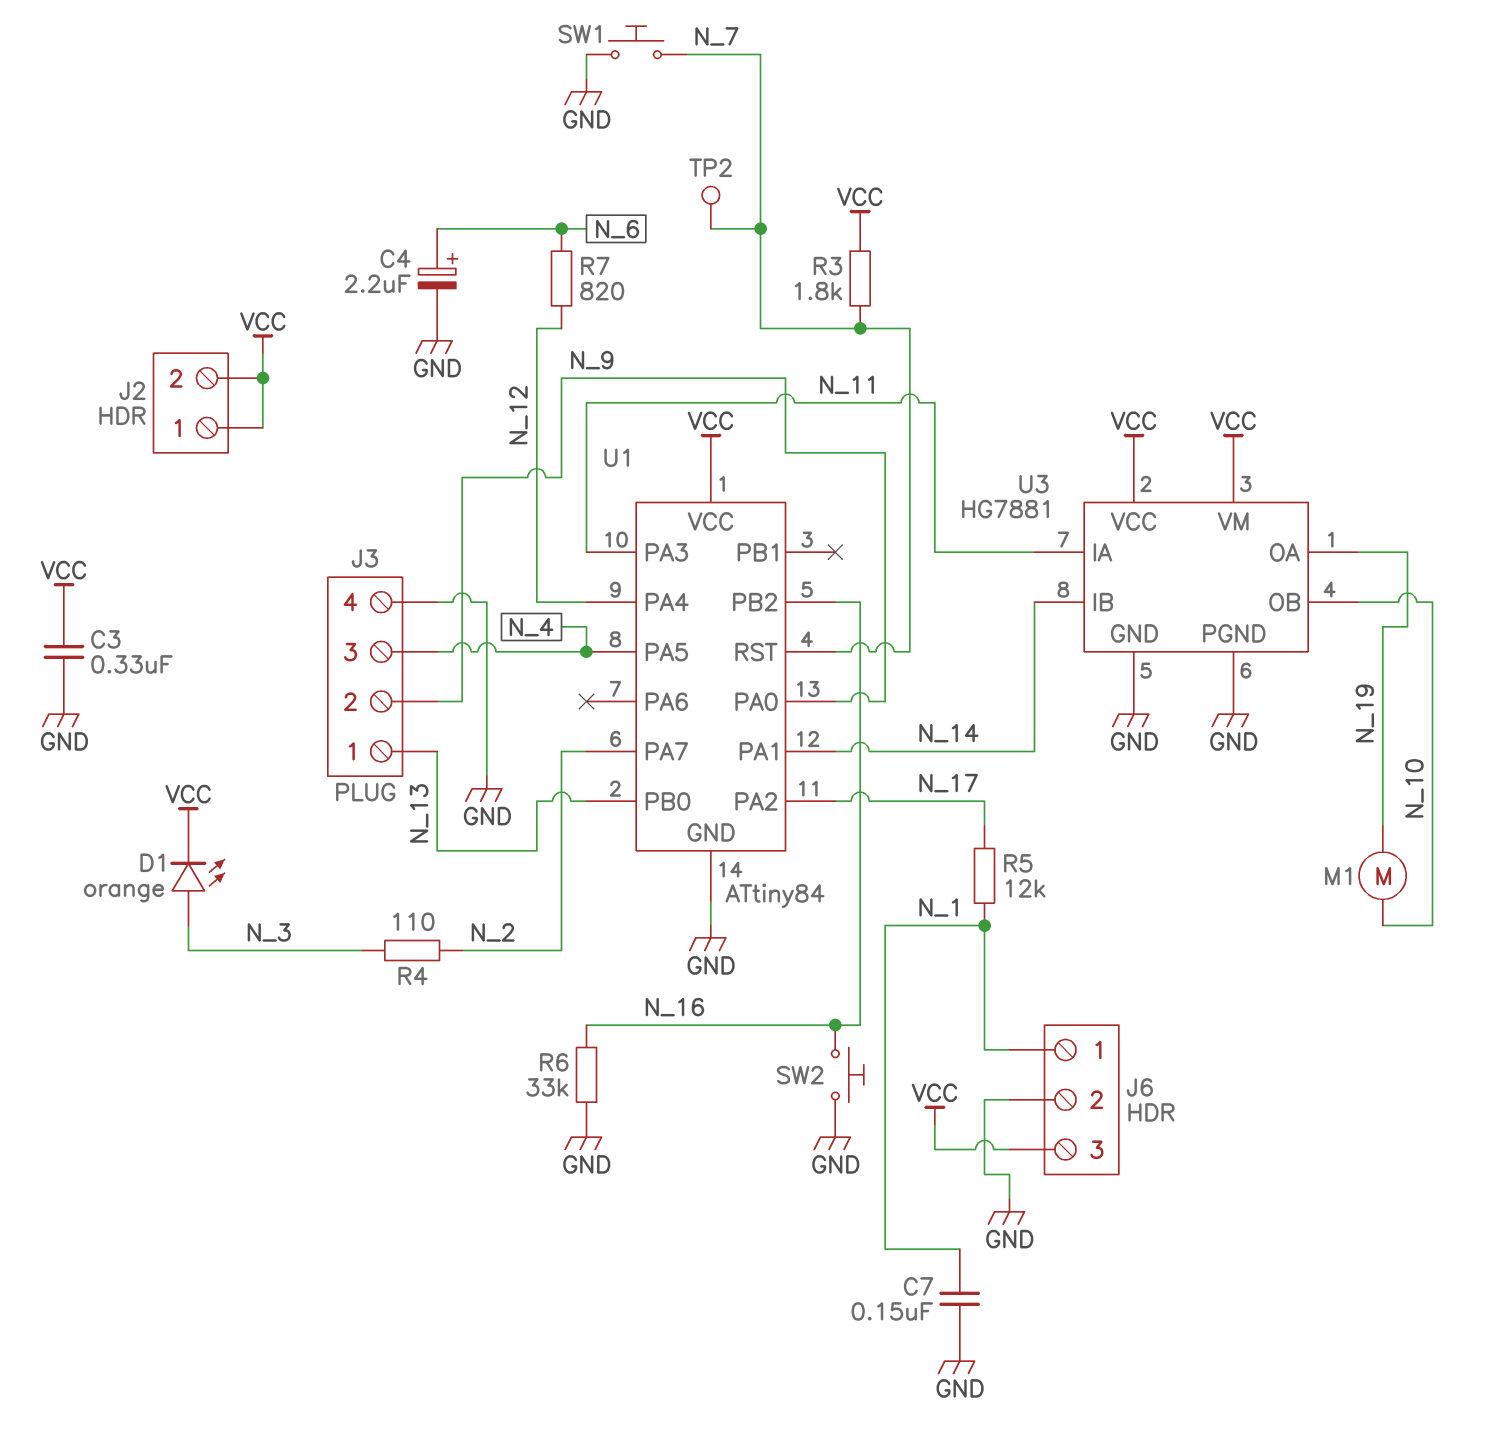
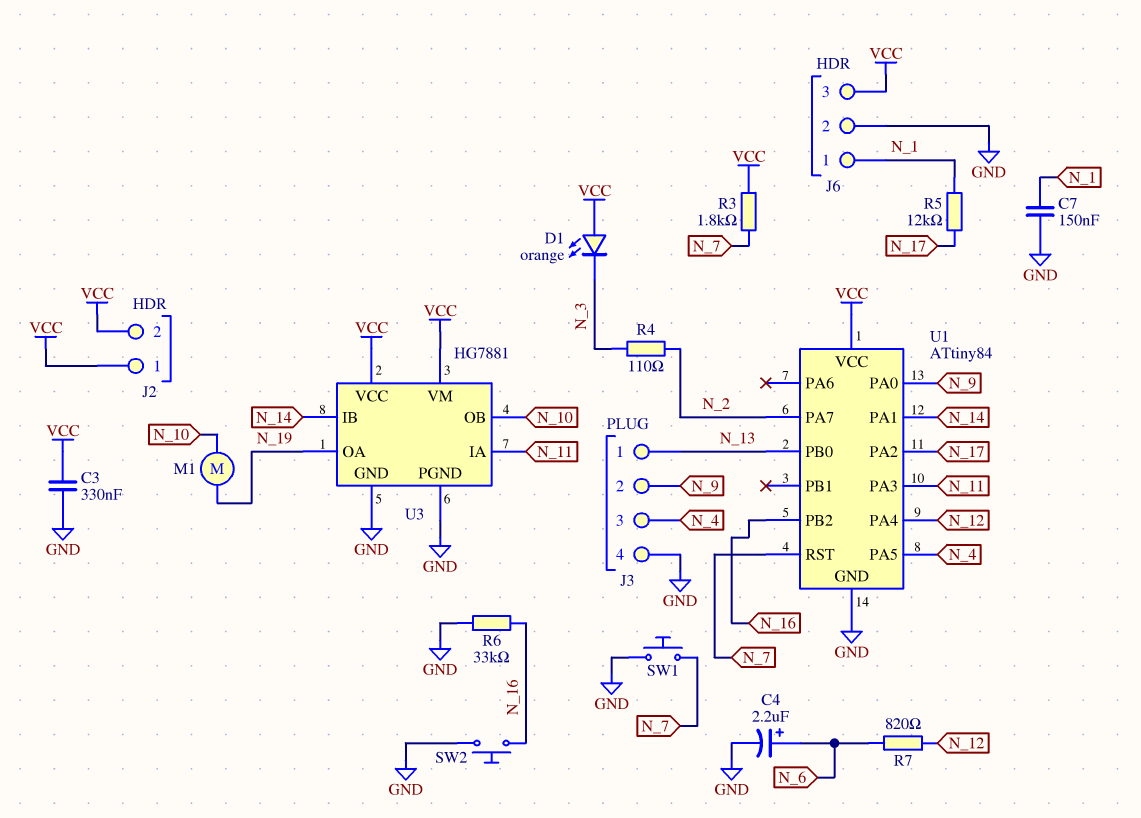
D1: LED orange (A N_3, K VCC) -> LED orange (A VCC, K N_3)
TP2: test point (N_7) -> none

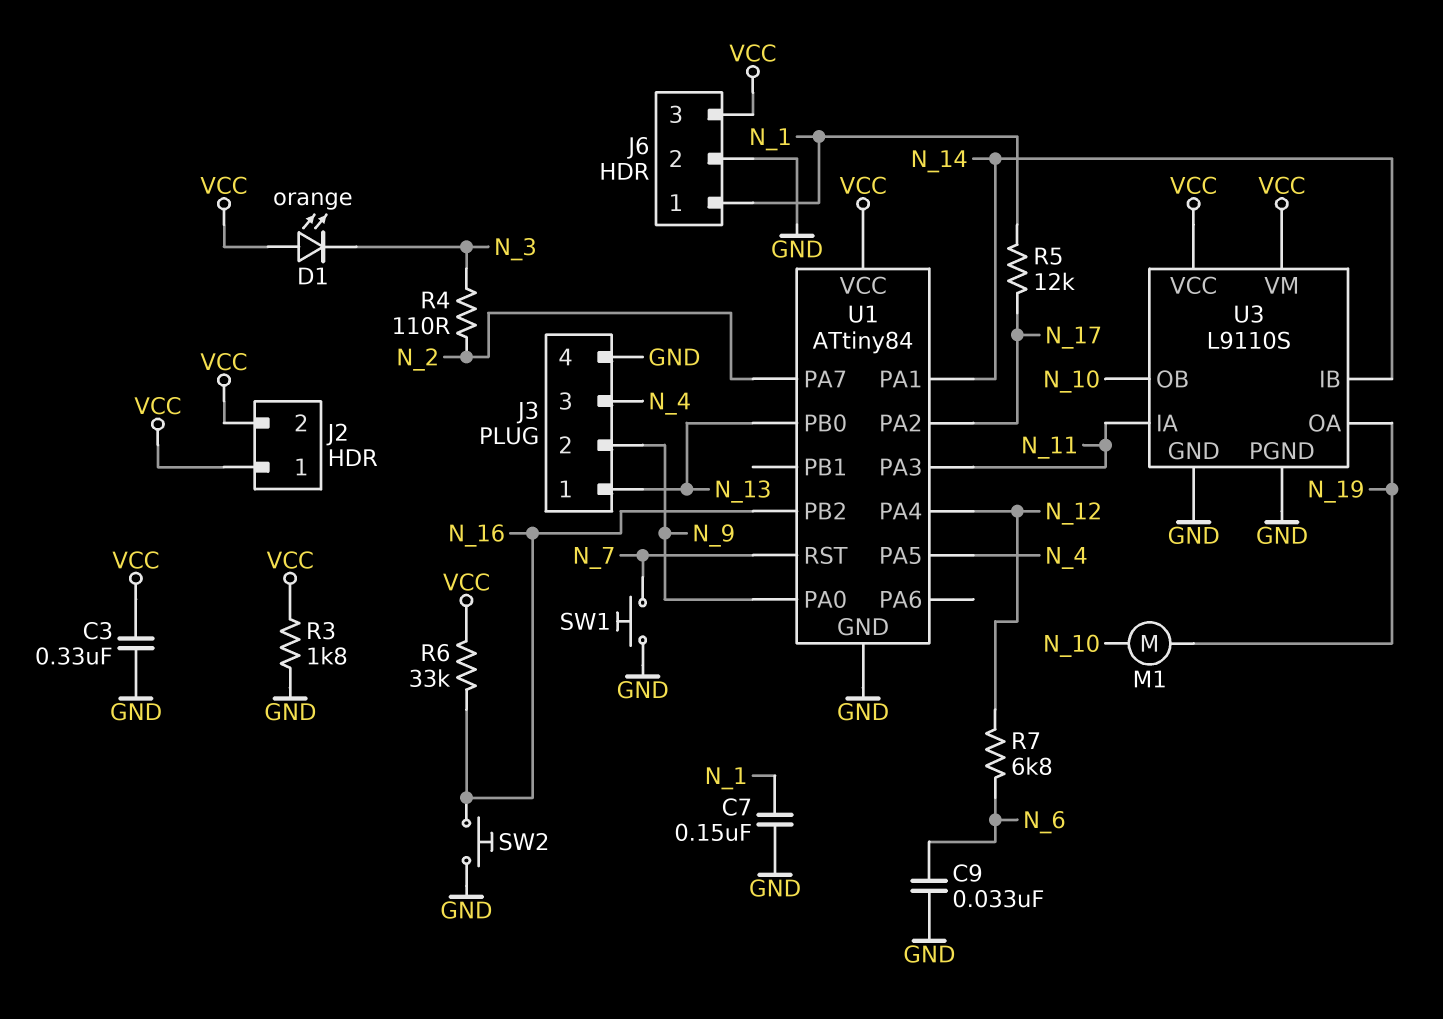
C4: 2.2uF (plus N_6, minus GND) -> none
C9: none -> 33nF (GND, N_6)
R3: 1.8k (N_7, VCC) -> 1.8k (GND, VCC)
R6: 33k (GND, N_16) -> 33k (N_16, VCC)
R7: 820 (N_6, N_12) -> 6.8k (N_6, N_12)
U3: HG7881 -> L9110S

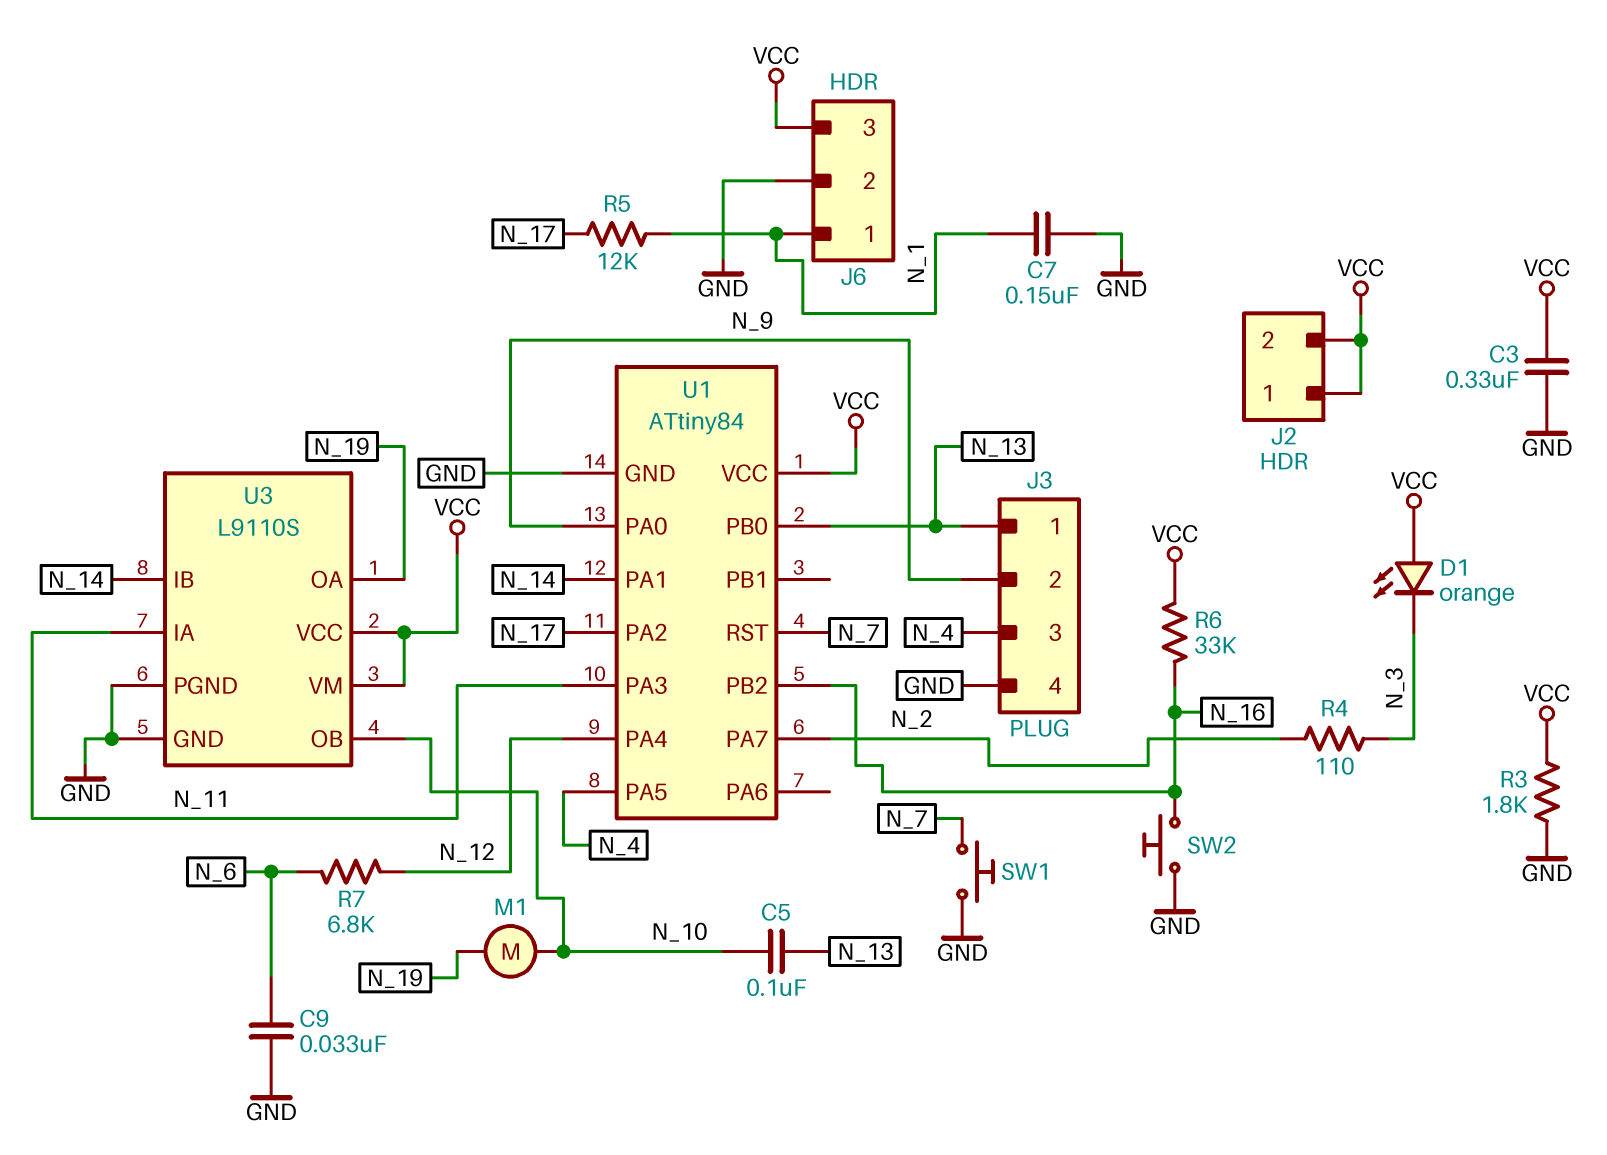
C5: none -> 100nF (N_10, N_13)

